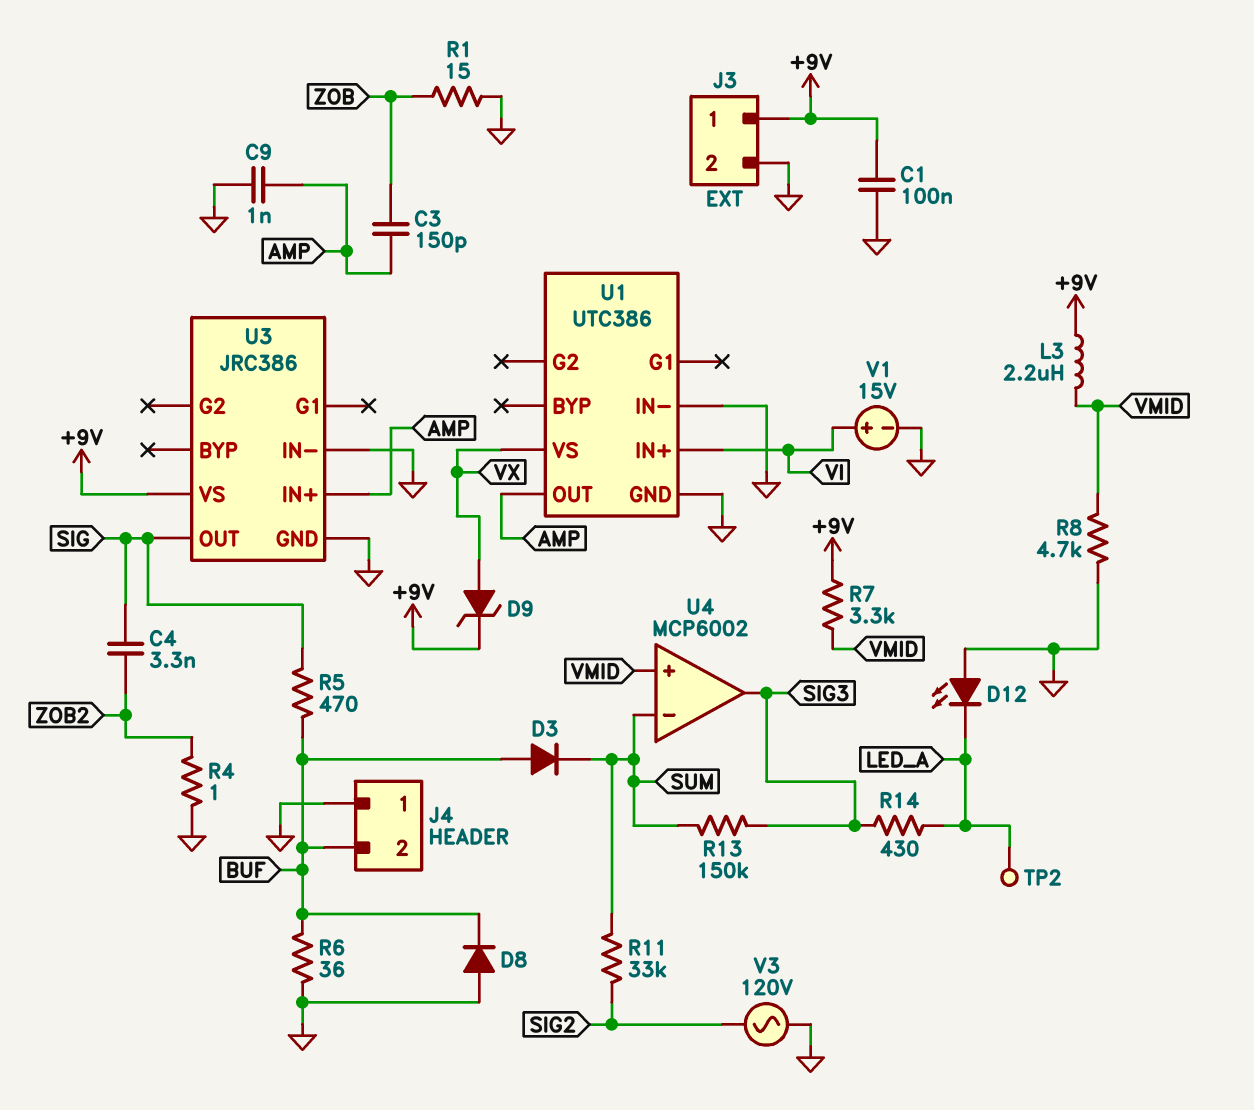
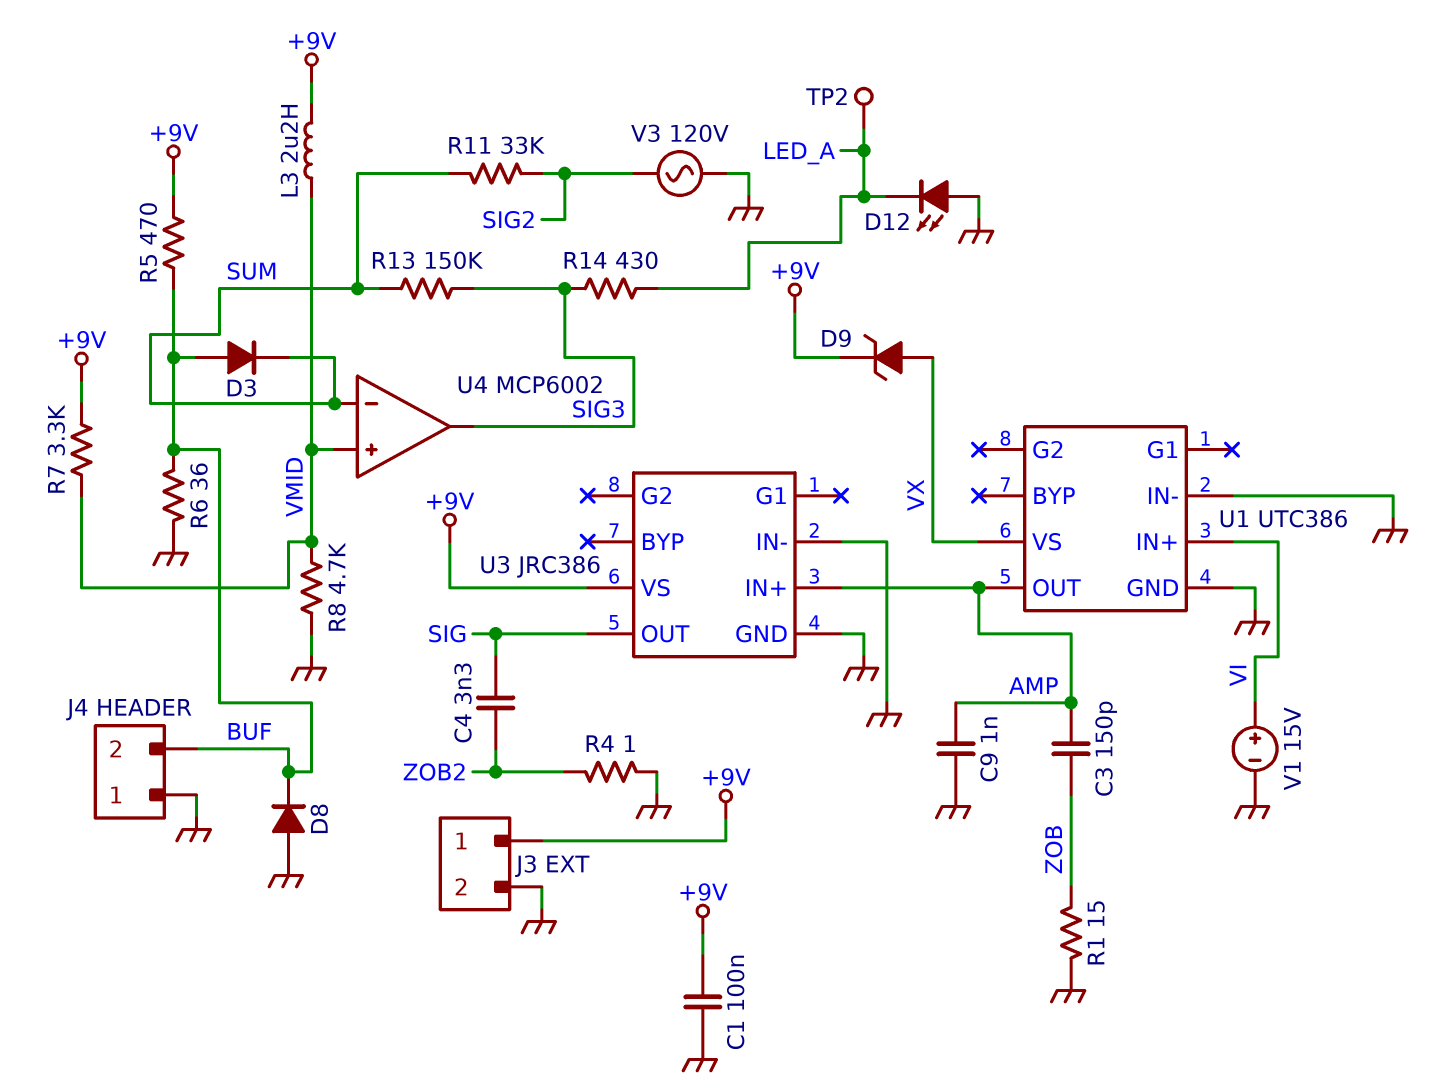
R5: 470 (BUF, SIG) -> 470 (+9V, BUF)

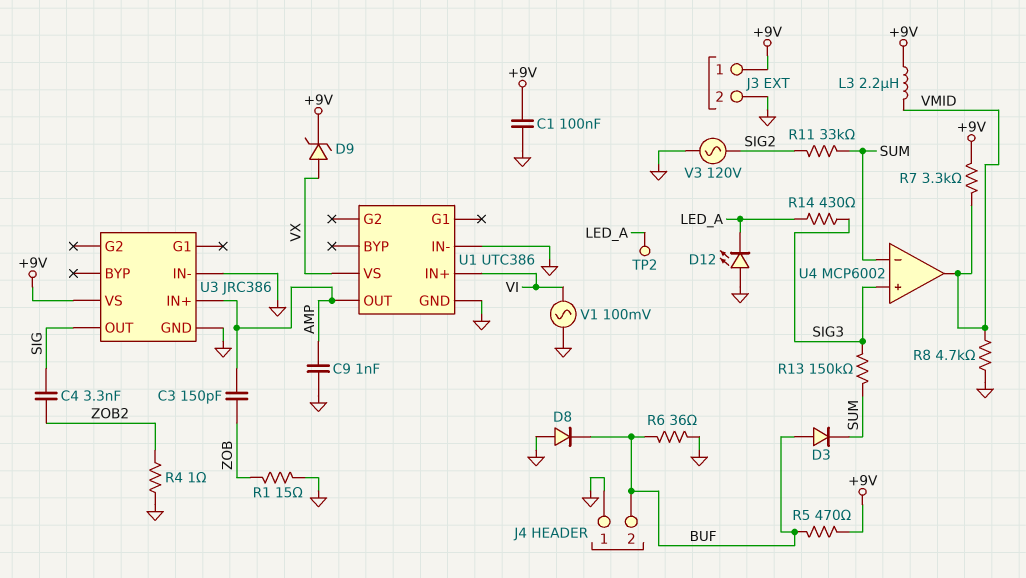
U4 pin in+: VMID -> SIG3
U4 pin out: SIG3 -> VMID
V1: 15V (plus VI, minus GND) -> AC 100mV (GND, VI)

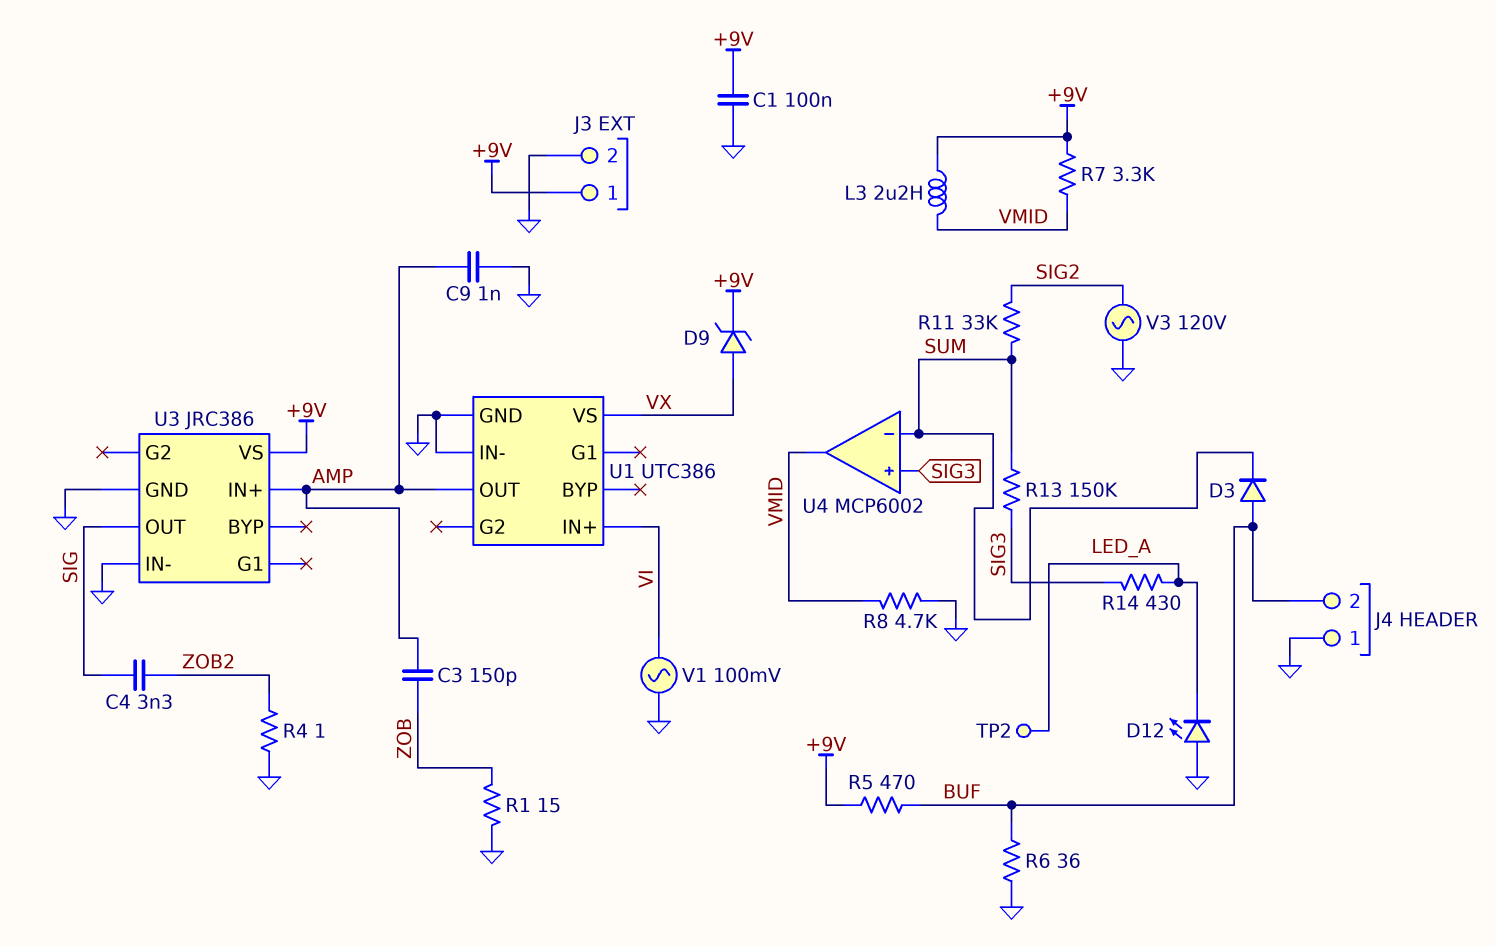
D8: diode (A GND, K BUF) -> none

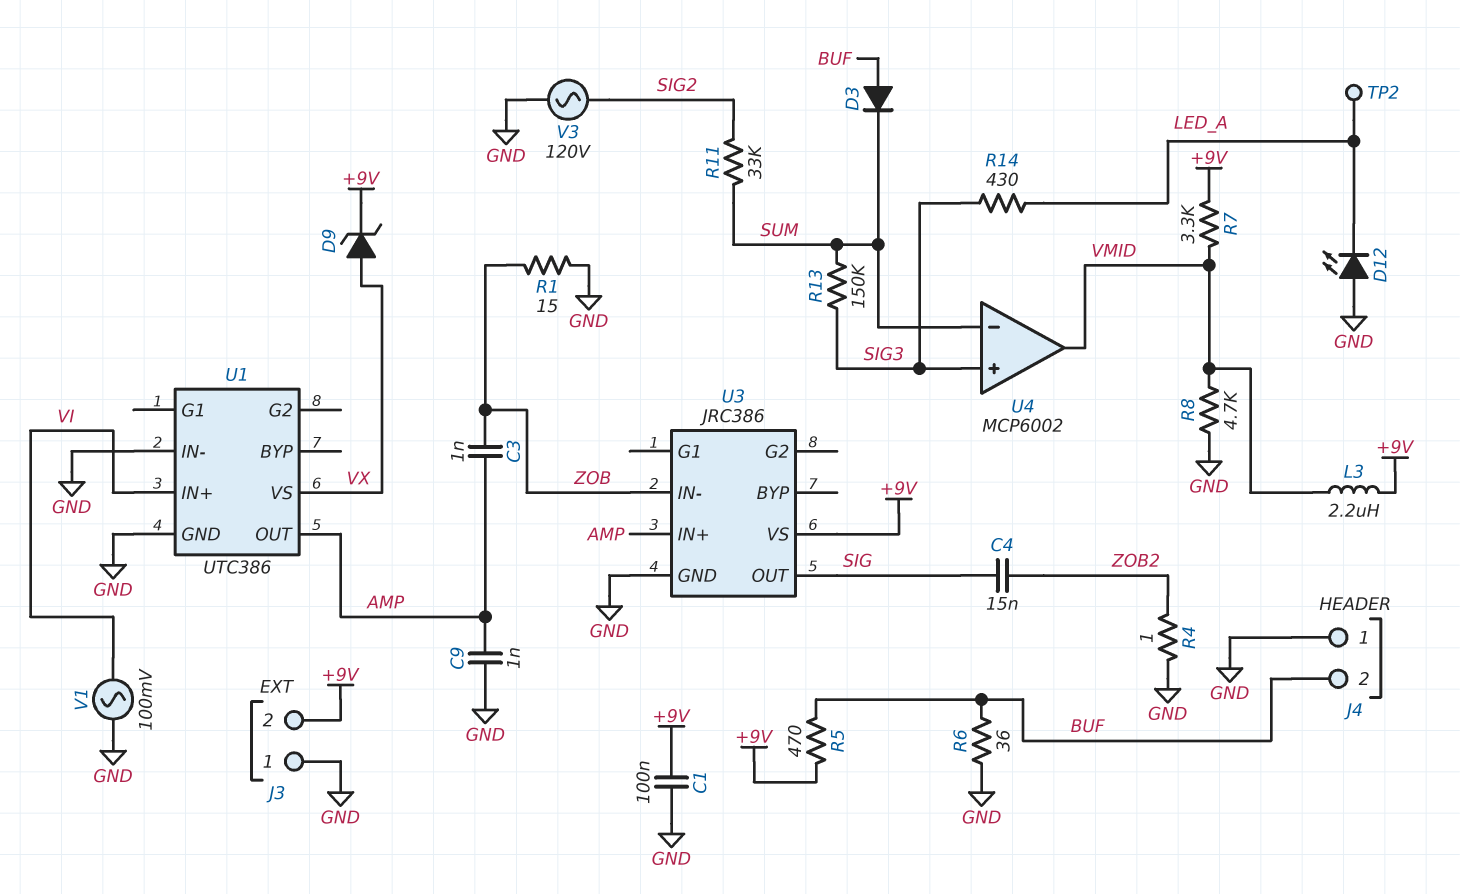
C3: 150pF (AMP, ZOB) -> 1nF (AMP, ZOB)
C4: 3.3nF (SIG, ZOB2) -> 15nF (SIG, ZOB2)
J3 pin 1: +9V -> GND
J3 pin 2: GND -> +9V
U3 pin IN-: GND -> ZOB

